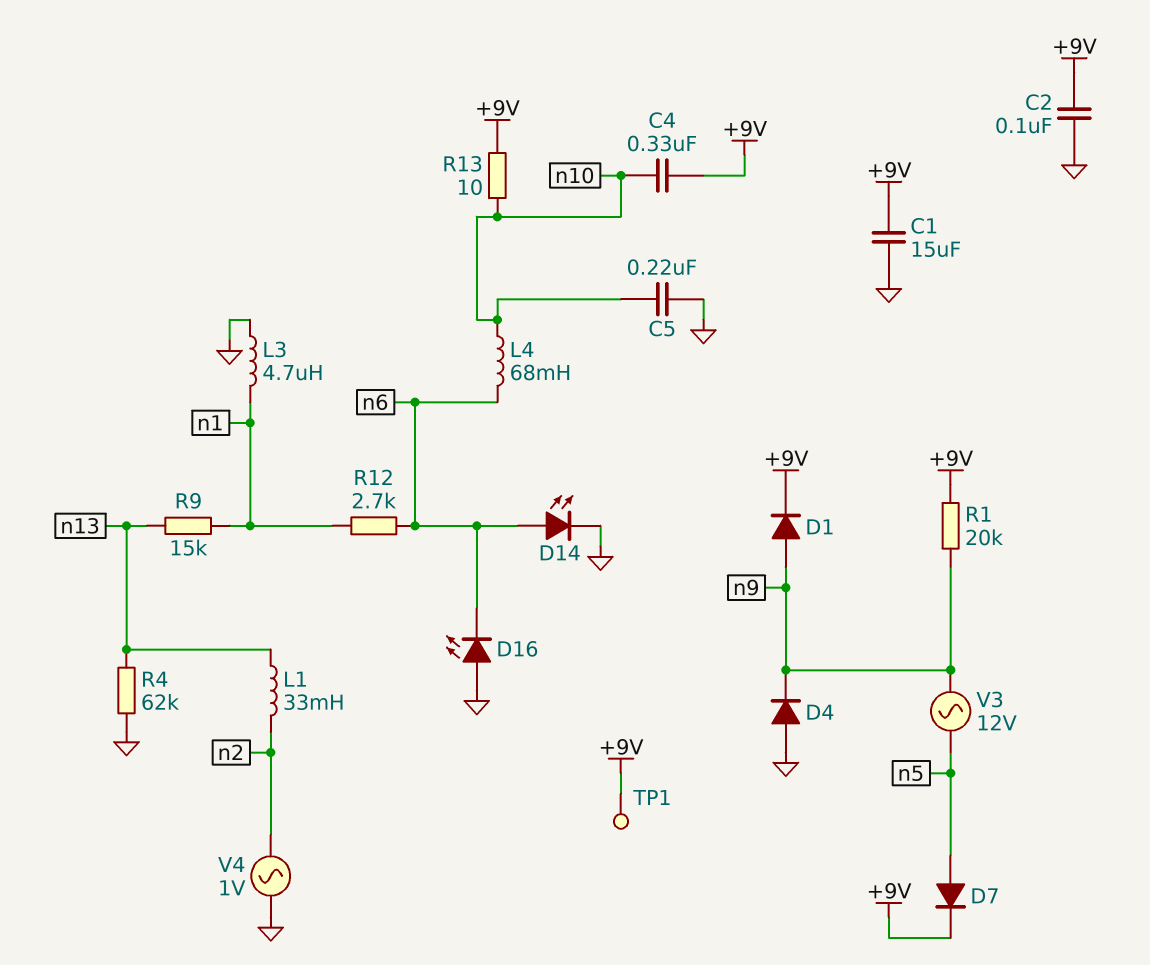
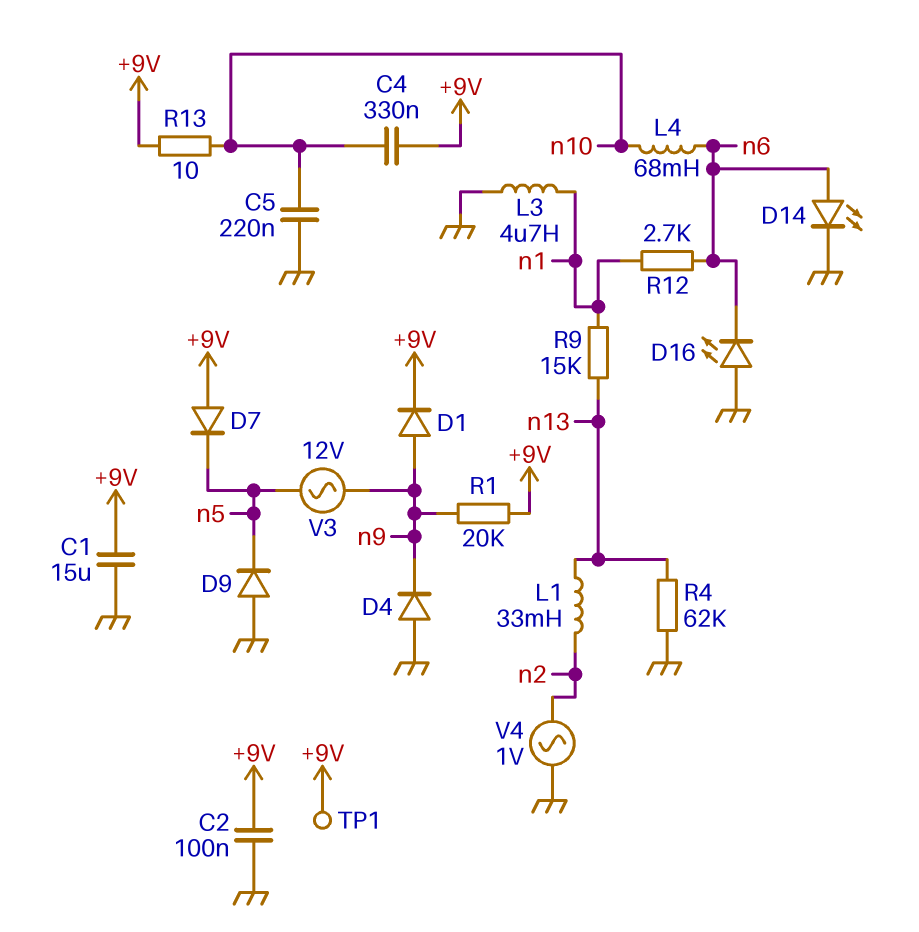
D7: diode (A n5, K +9V) -> diode (A +9V, K n5)
D9: none -> diode (A GND, K n5)

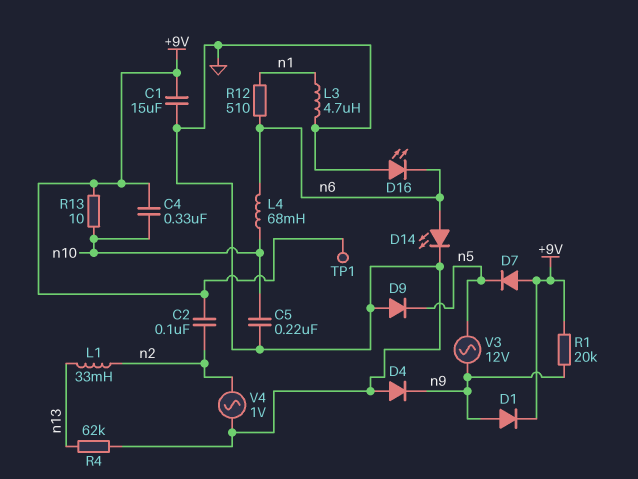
C2: 100nF (+9V, GND) -> 100nF (+9V, n2)
R9: 15k (n1, n13) -> none
R12: 2.7k (n1, n6) -> 510 (n1, n6)

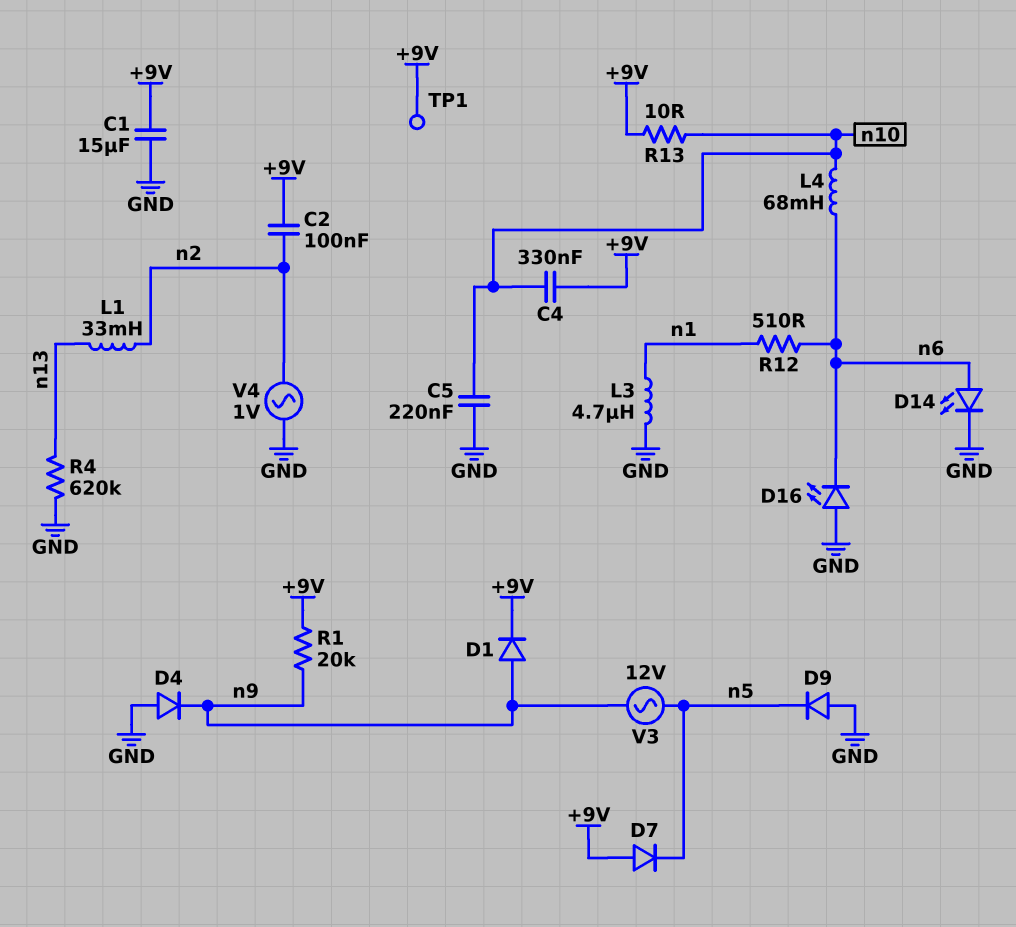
R4: 62k (GND, n13) -> 620k (GND, n13)

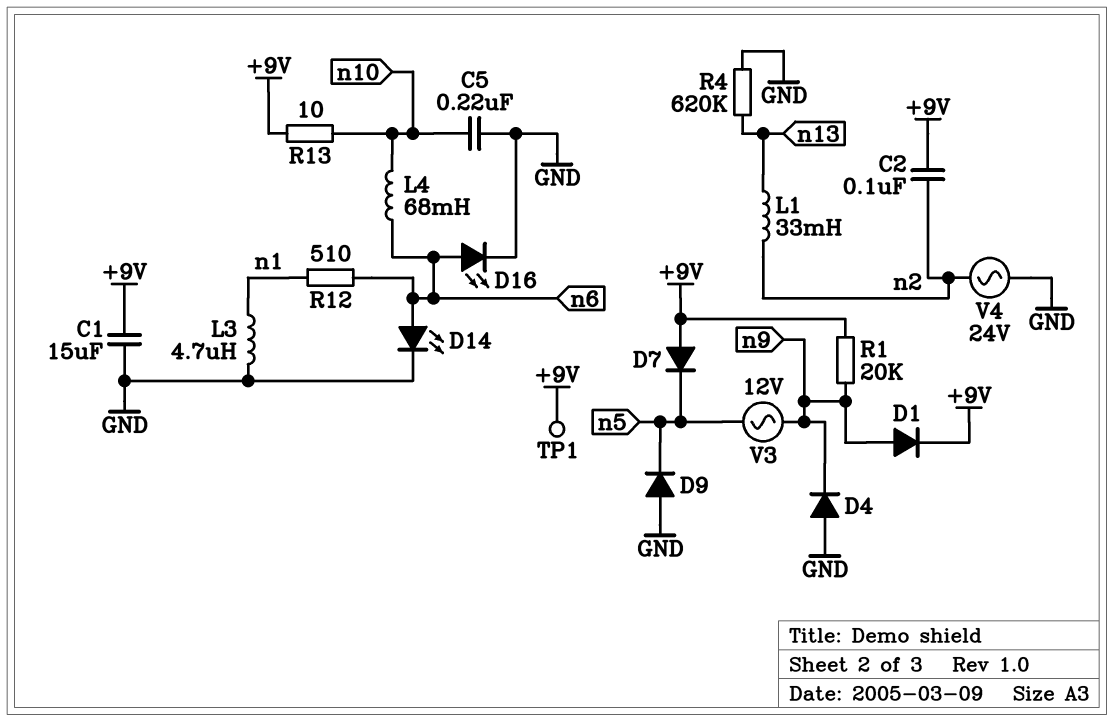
C4: 330nF (+9V, n10) -> none
D16: LED (A GND, K n6) -> LED (A n6, K GND)
V4: AC 1V (GND, n2) -> AC 24V (GND, n2)

